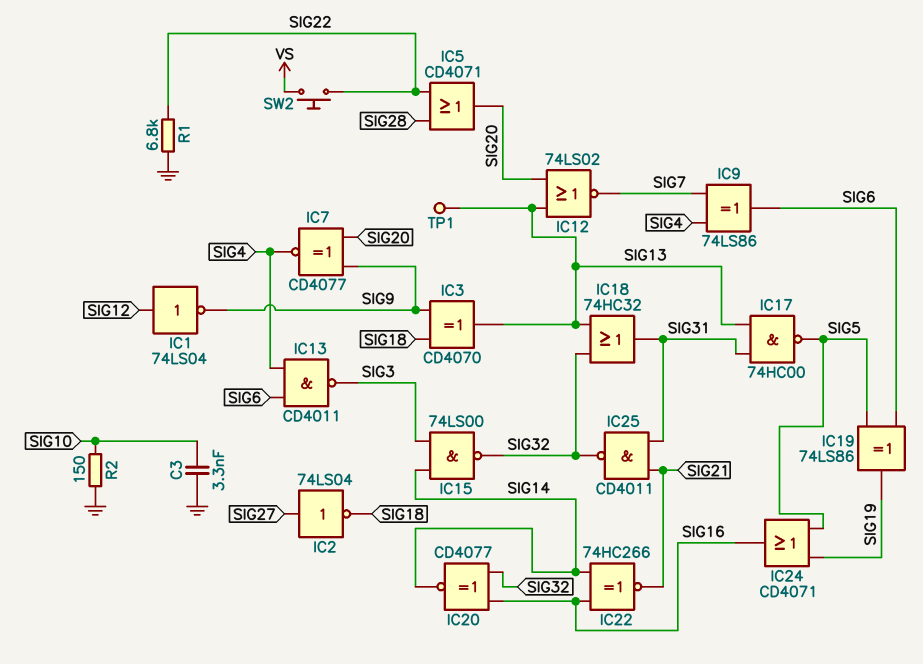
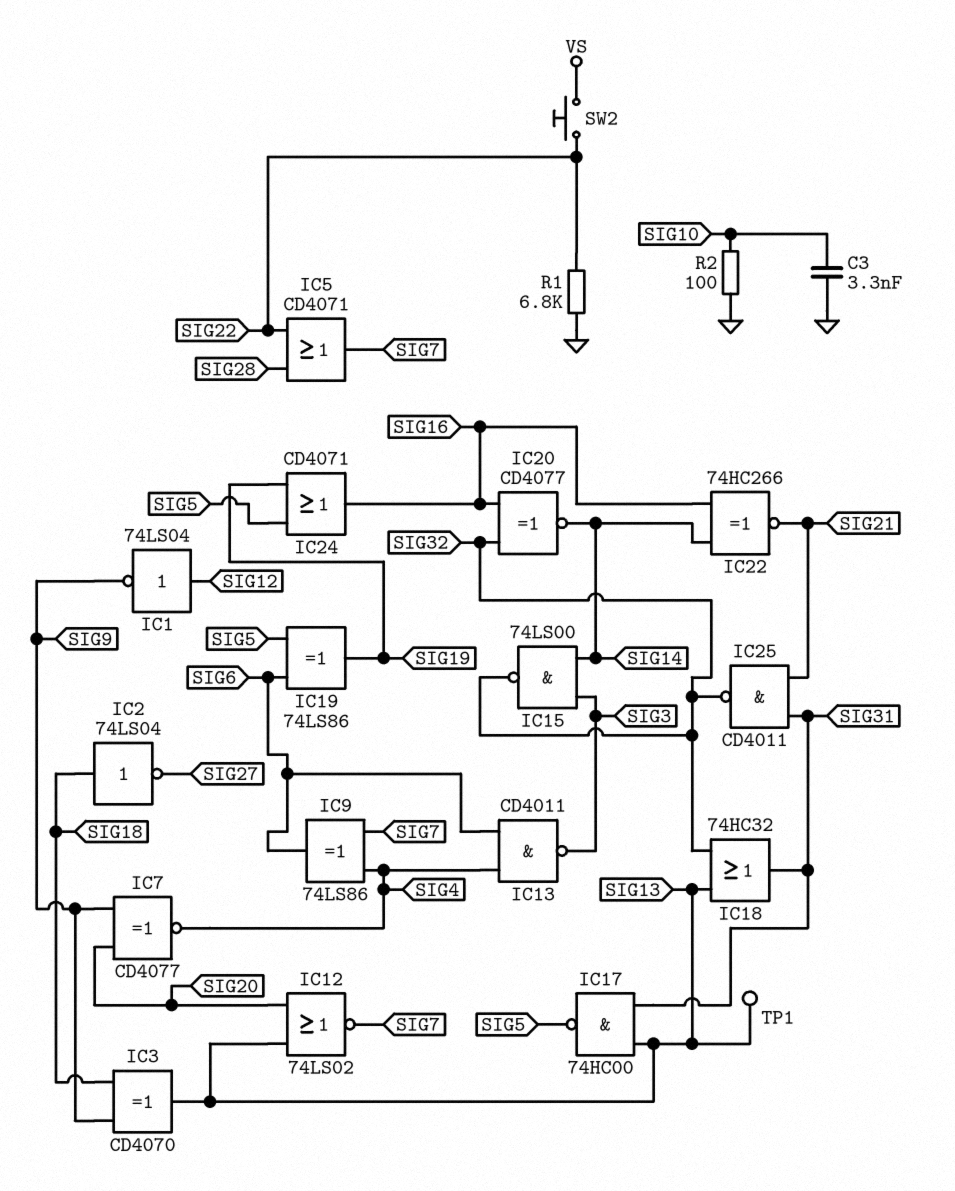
IC2: NOT 74LS04 (in SIG27, out SIG18) -> NOT 74LS04 (in SIG18, out SIG27)
IC5: OR CD4071 (in SIG22, in SIG28, out SIG20) -> OR CD4071 (in SIG22, in SIG28, out SIG7)
R2: 150 (GND, SIG10) -> 100 (GND, SIG10)

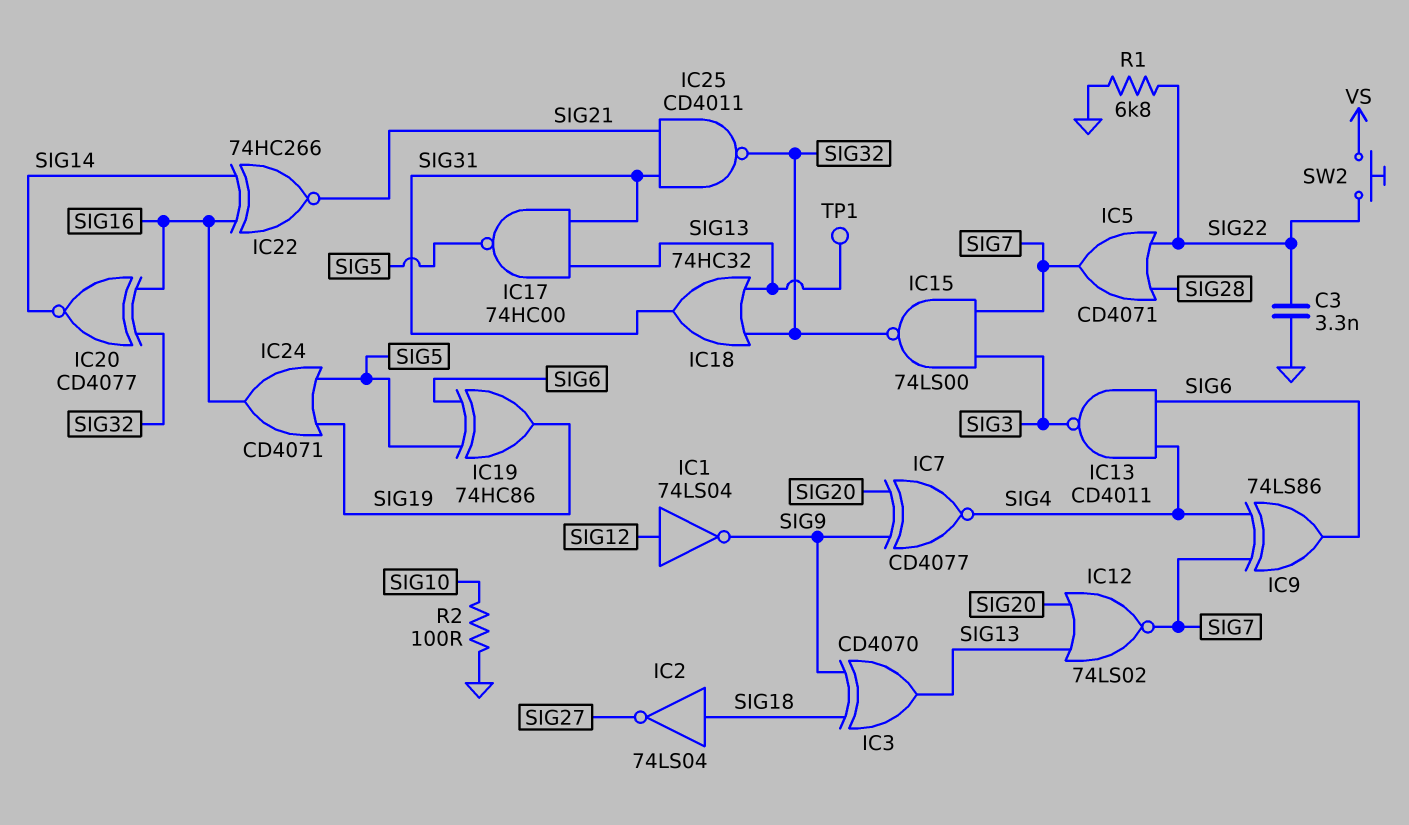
C3: 3.3nF (GND, SIG10) -> 3.3nF (GND, SIG22)
IC15: NAND 74LS00 (in SIG3, in SIG14, out SIG32) -> NAND 74LS00 (in SIG3, in SIG7, out SIG32)
IC19: XOR 74LS86 (in SIG5, in SIG6, out SIG19) -> XOR 74HC86 (in SIG5, in SIG6, out SIG19)

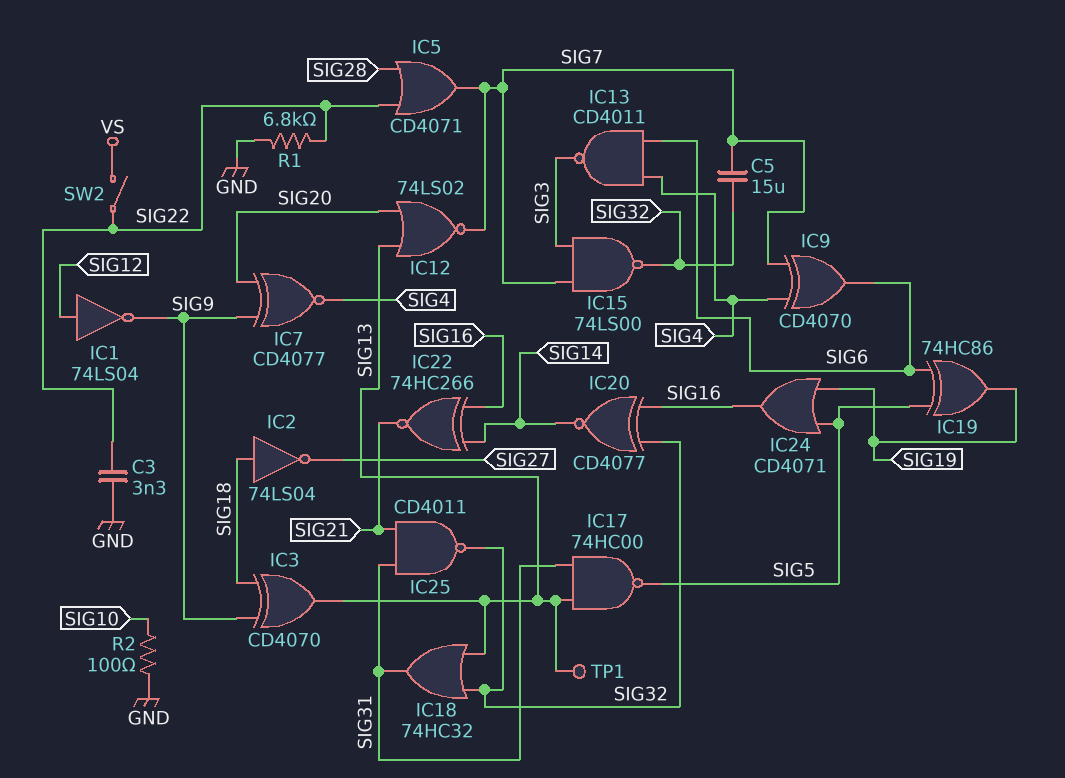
C5: none -> 15uF (SIG7, SIG32)
IC9: XOR 74LS86 (in SIG4, in SIG7, out SIG6) -> XOR CD4070 (in SIG4, in SIG7, out SIG6)
SW2: button (SIG22, VS) -> switch (SIG22, VS)

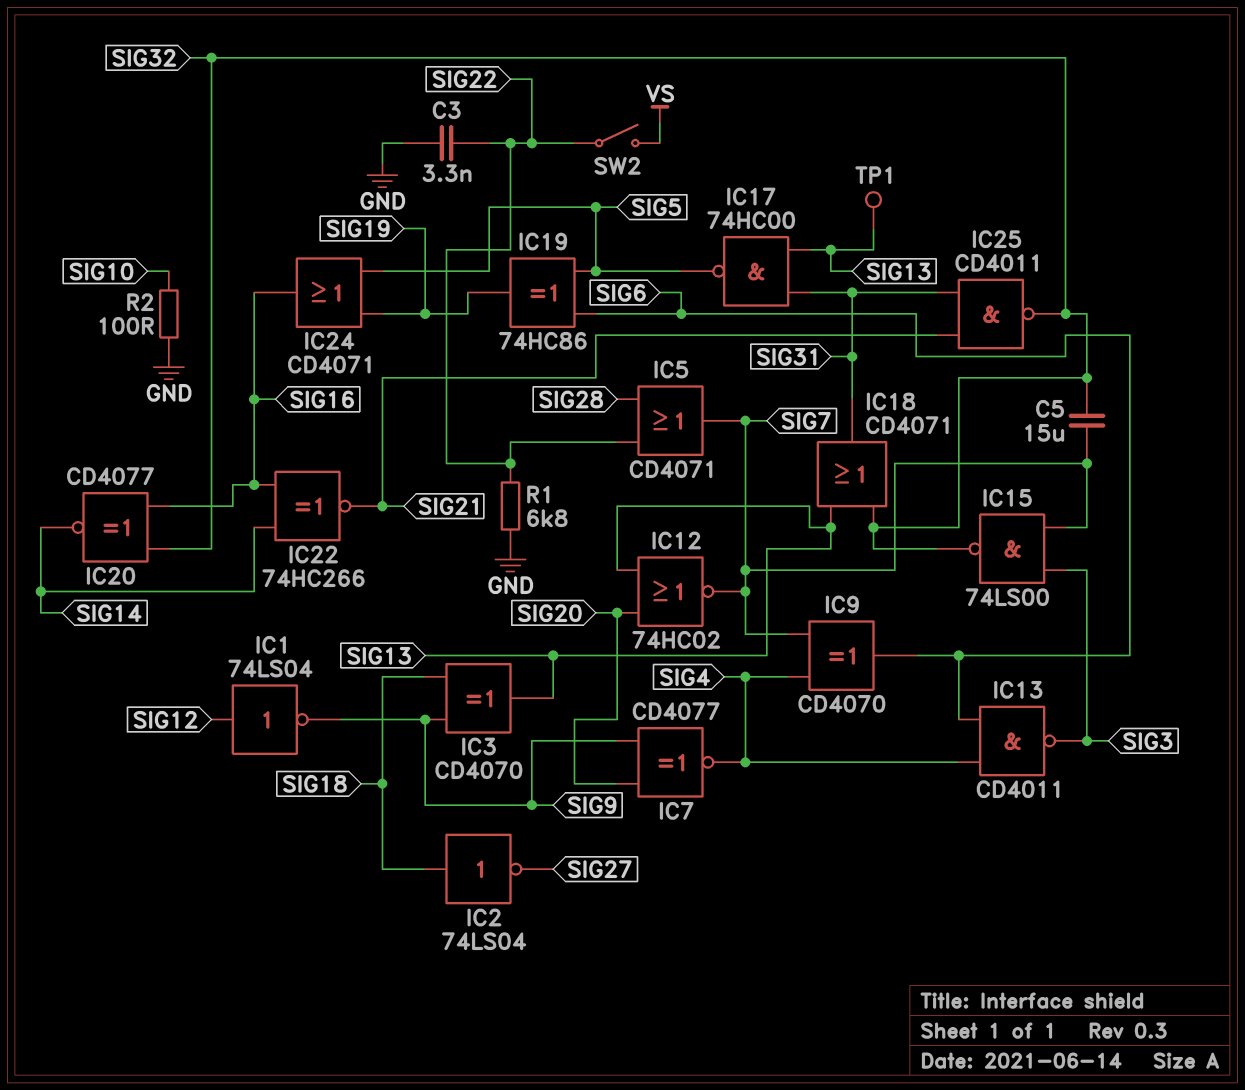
IC12: NOR 74LS02 (in SIG13, in SIG20, out SIG7) -> NOR 74HC02 (in SIG13, in SIG20, out SIG7)
IC18: OR 74HC32 (in SIG13, in SIG32, out SIG31) -> OR CD4071 (in SIG13, in SIG32, out SIG31)

